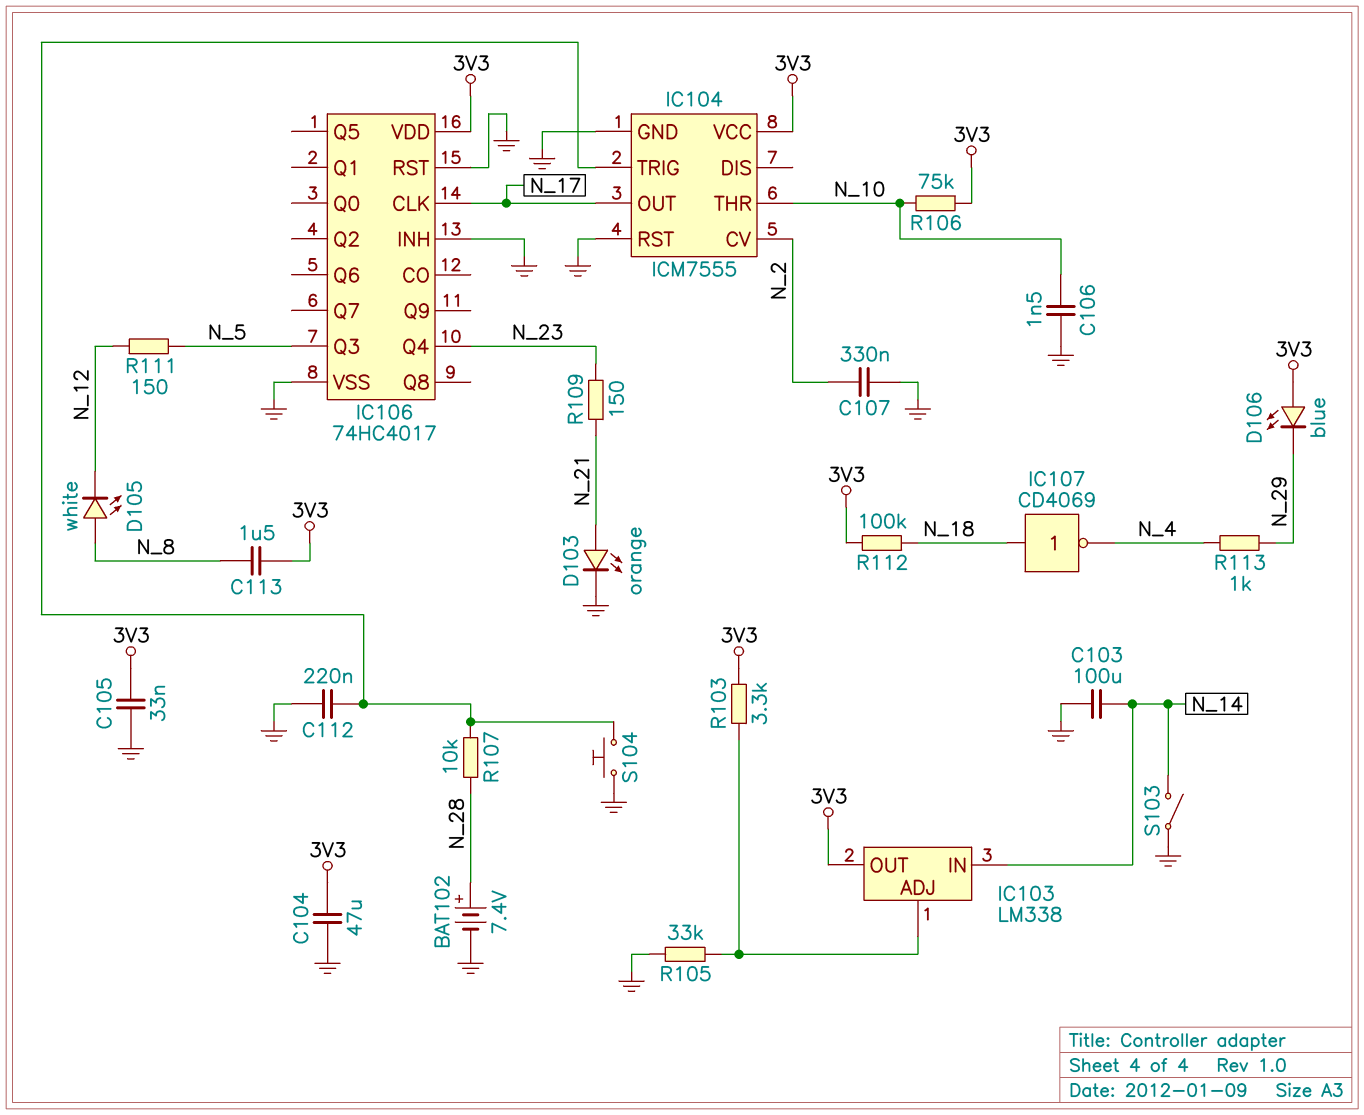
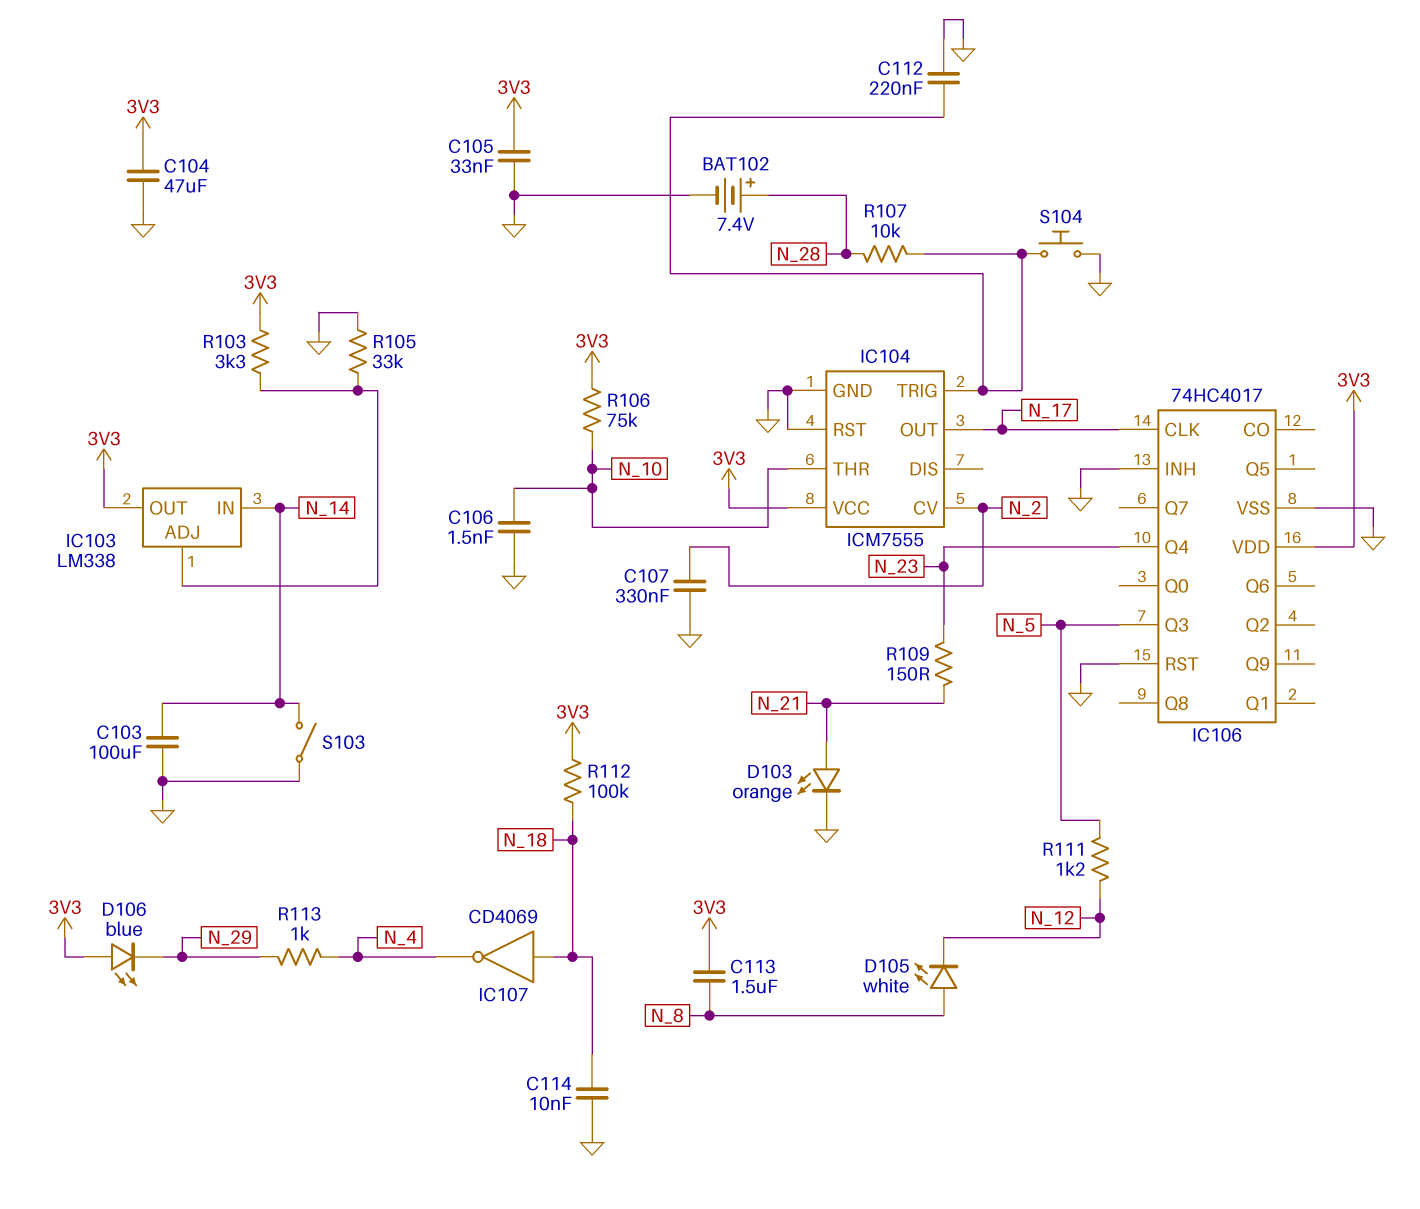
C114: none -> 10nF (GND, N_18)
R111: 150 (N_5, N_12) -> 1.2k (N_5, N_12)

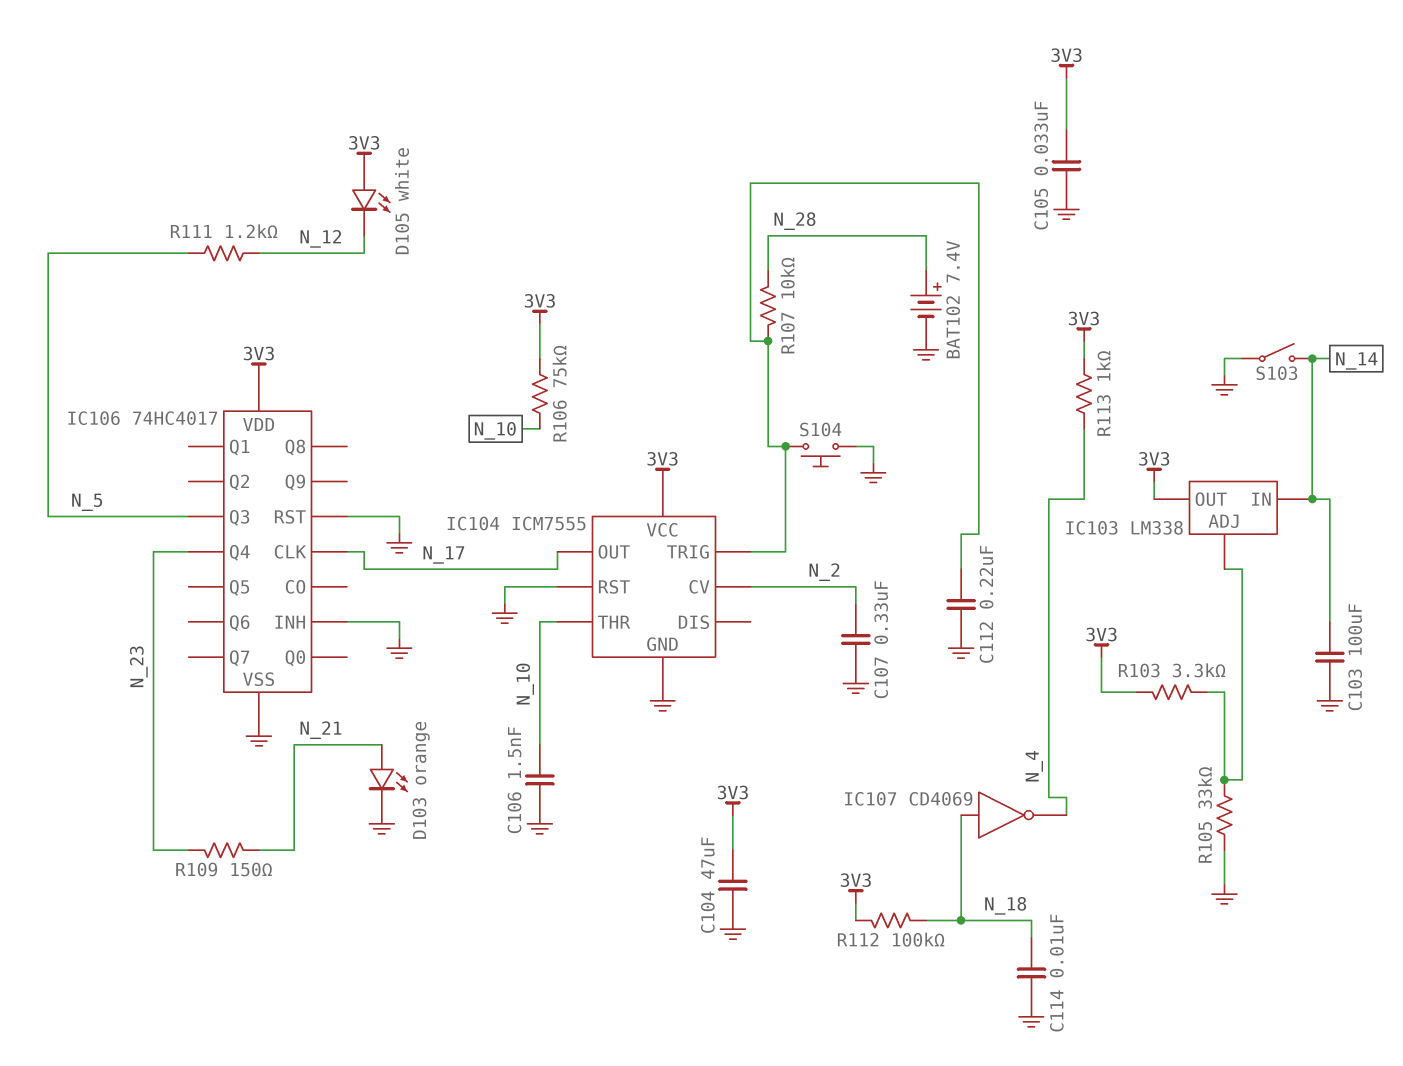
C113: 1.5uF (3V3, N_8) -> none
D105: LED white (A N_8, K N_12) -> LED white (A 3V3, K N_12)
D106: LED blue (A 3V3, K N_29) -> none
R113: 1k (N_4, N_29) -> 1k (3V3, N_4)

